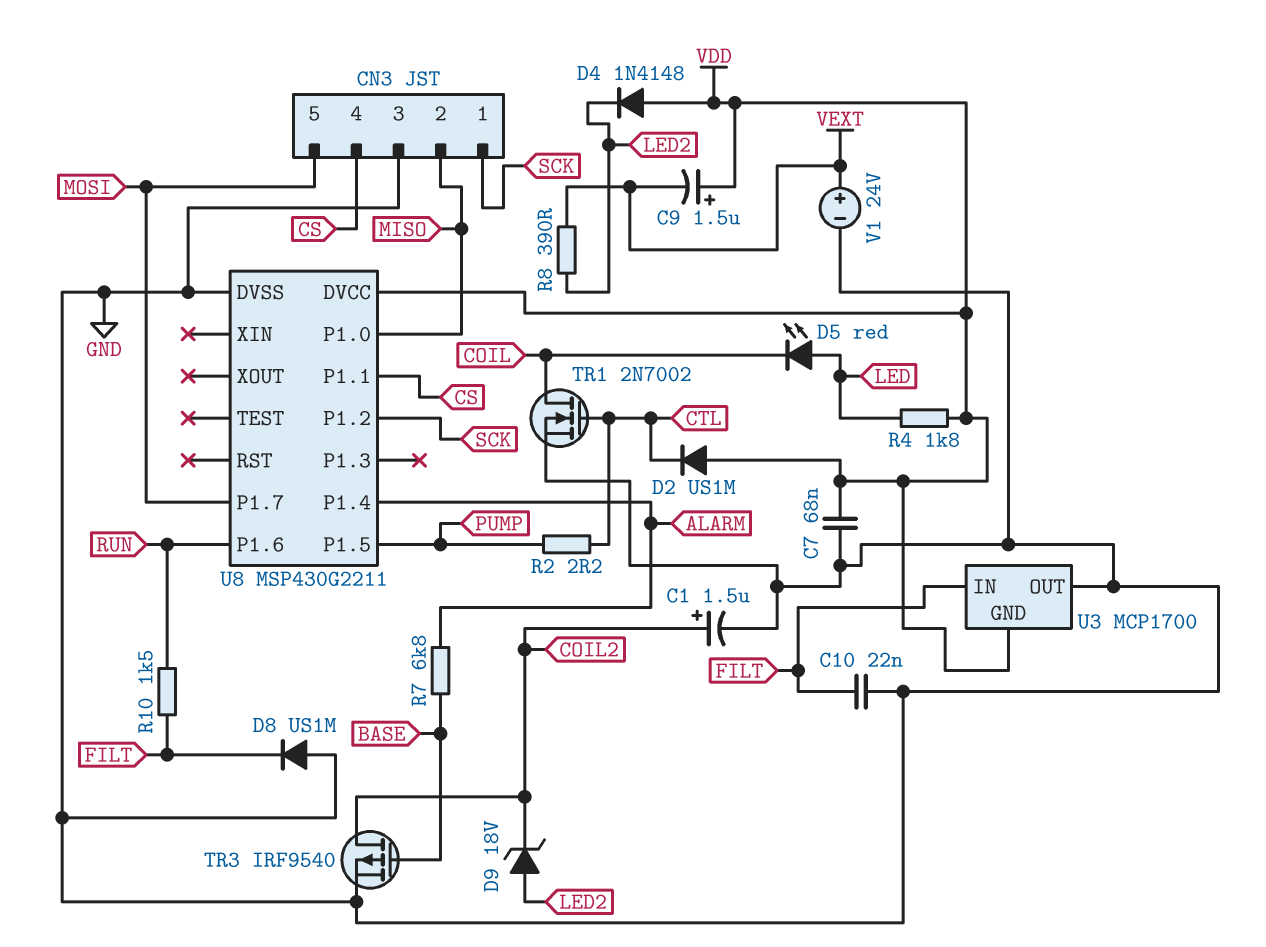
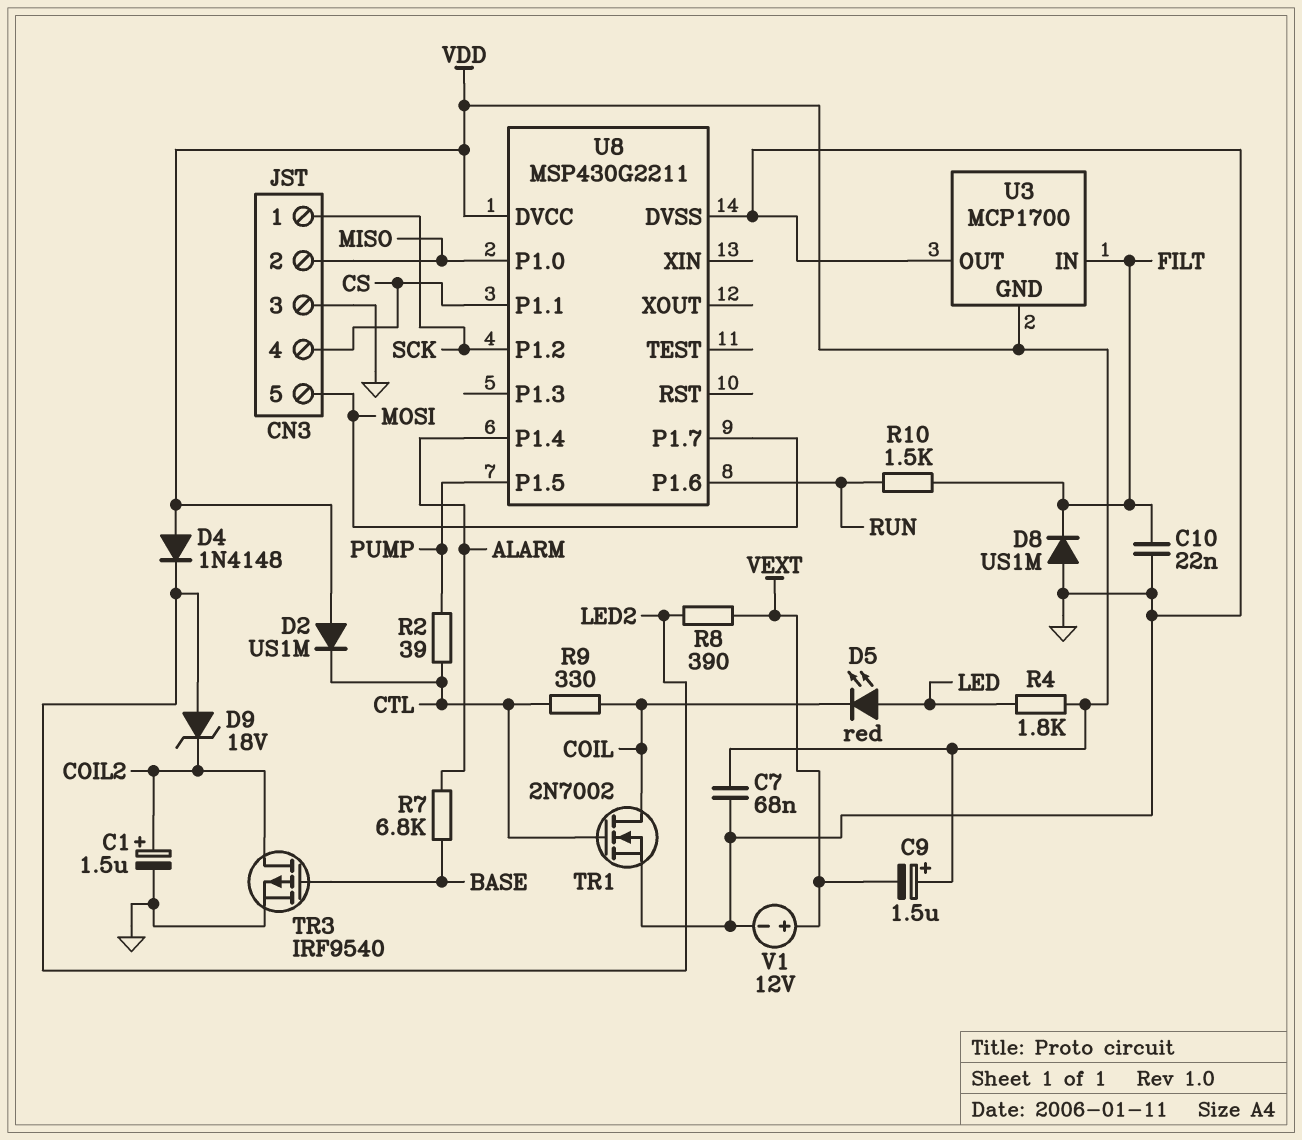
R2: 2.2 (CTL, PUMP) -> 39 (CTL, PUMP)
R9: none -> 330 (COIL, CTL)
V1: 24V (plus VEXT, minus GND) -> 12V (plus VEXT, minus GND)

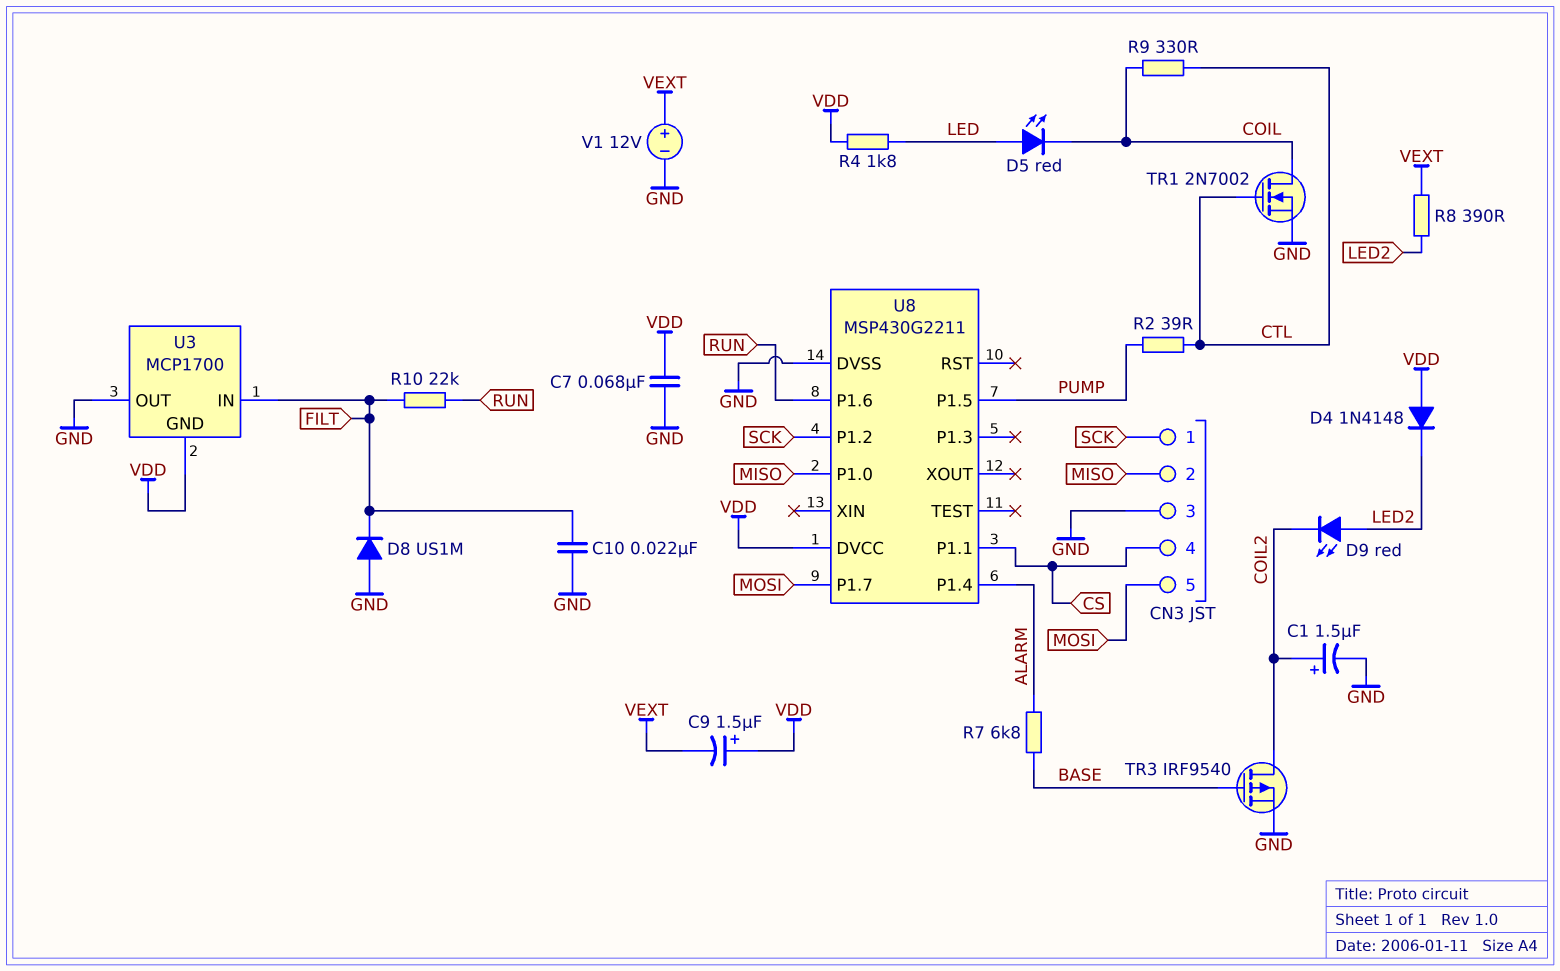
D2: diode US1M (A VDD, K CTL) -> none
D9: zener 18V (A LED2, K COIL2) -> LED red (A LED2, K COIL2)
R10: 1.5k (FILT, RUN) -> 22k (FILT, RUN)

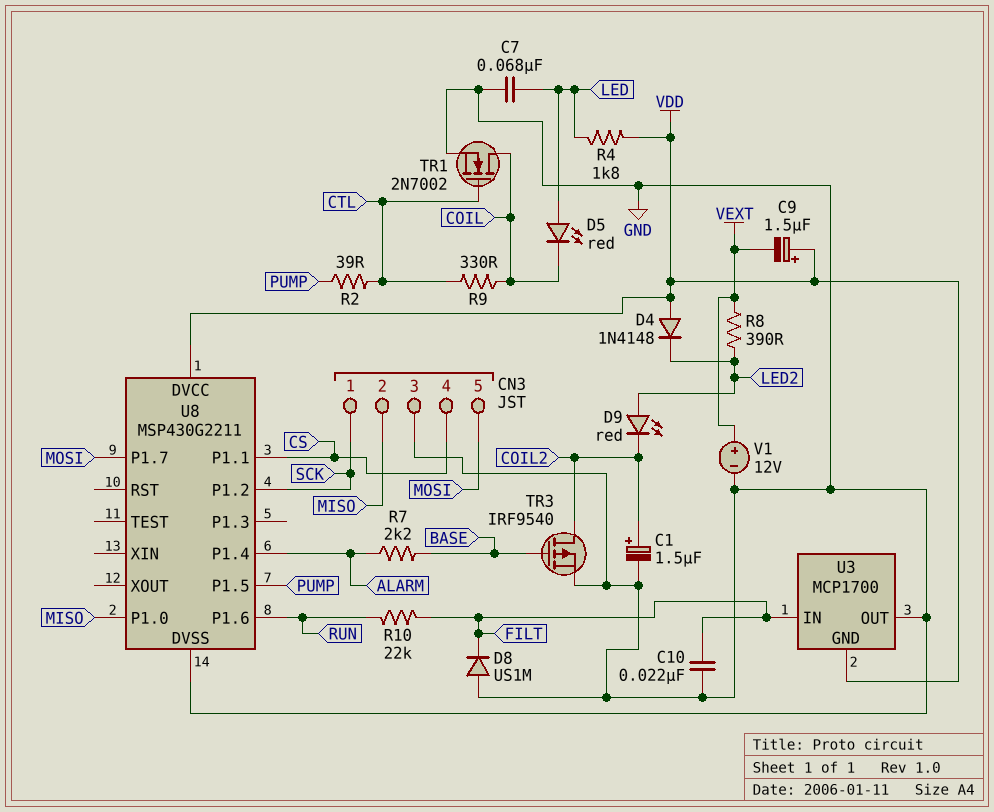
C7: 68nF (GND, VDD) -> 68nF (GND, LED)
R7: 6.8k (ALARM, BASE) -> 2.2k (ALARM, BASE)

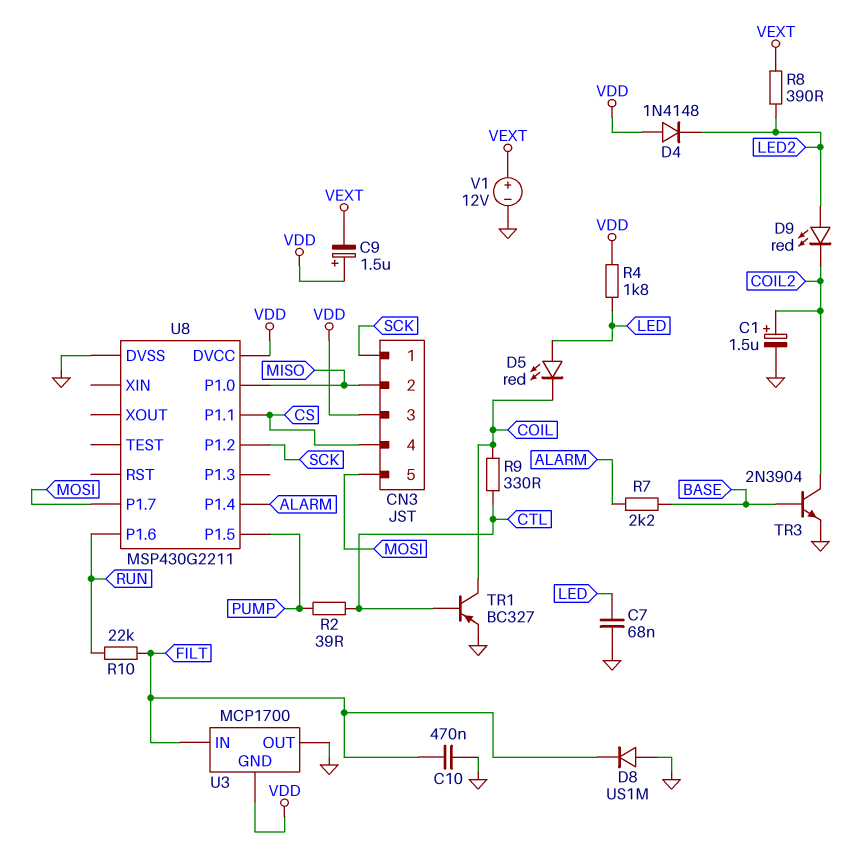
C10: 22nF (FILT, GND) -> 470nF (FILT, GND)
CN3 pin 3: GND -> VDD
TR1: NMOS 2N7002 (G CTL, D COIL, S GND) -> PNP BC327 (B CTL, C COIL, E GND)
TR3: PMOS IRF9540 (G BASE, D COIL2, S GND) -> NPN 2N3904 (B BASE, C COIL2, E GND)

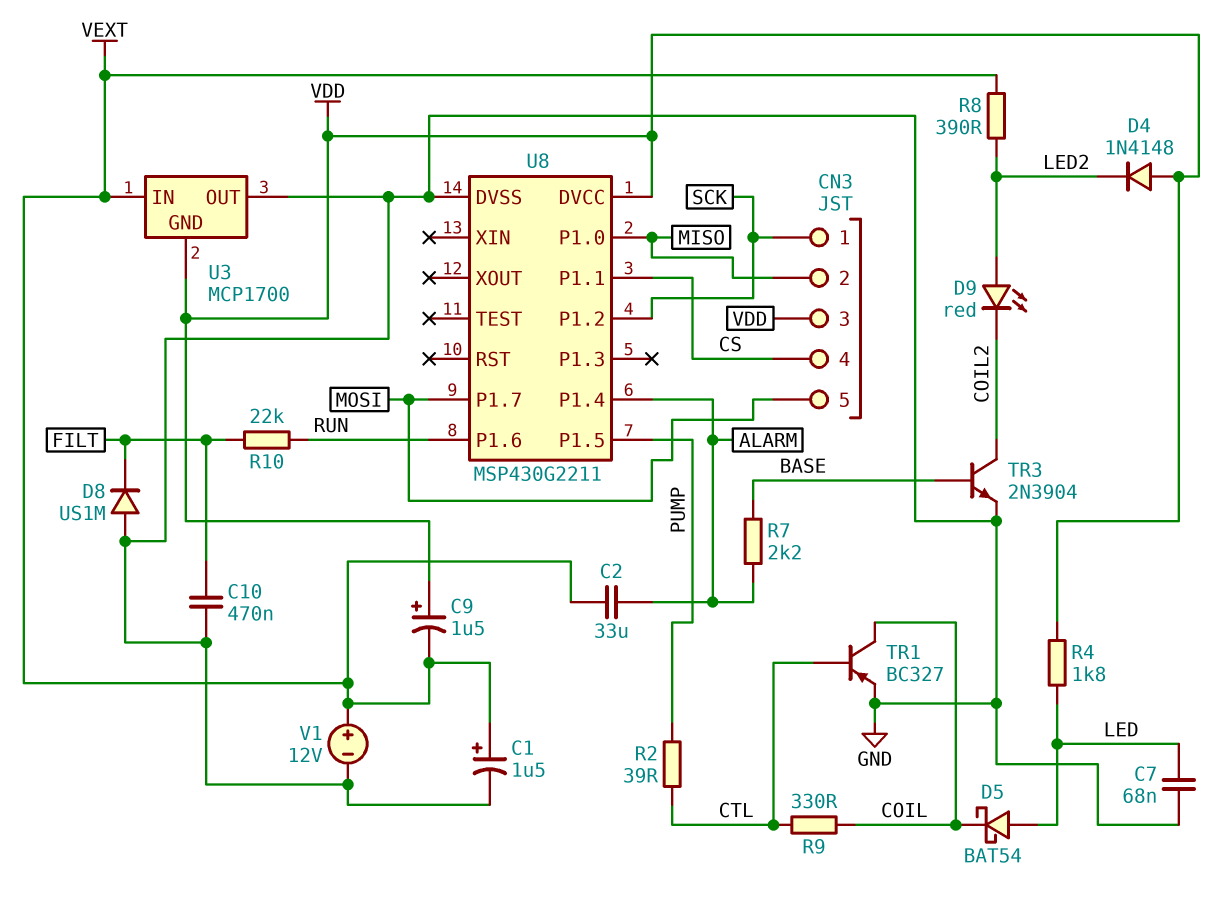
C1: 1.5uF (plus COIL2, minus GND) -> 1.5uF (plus VEXT, minus GND)
C2: none -> 33uF (ALARM, VEXT)
D5: LED red (A LED, K COIL) -> schottky BAT54 (A LED, K COIL)
U3 pin IN: FILT -> VEXT

